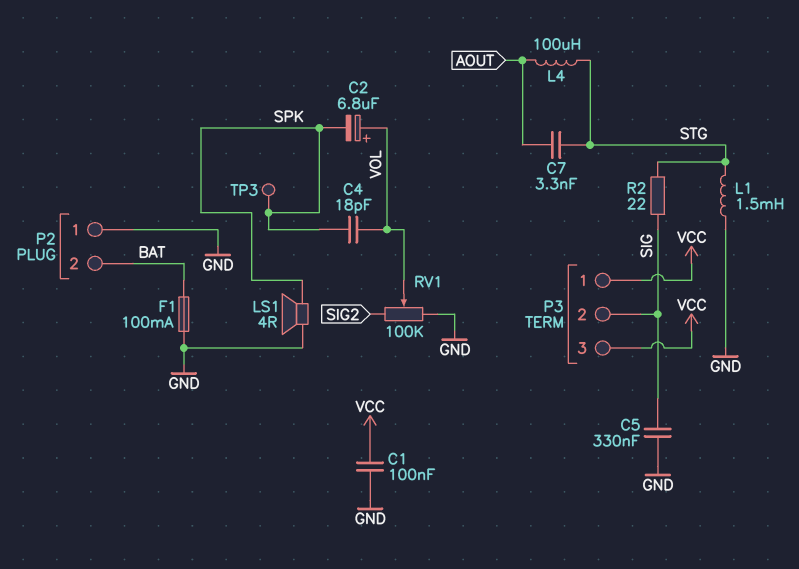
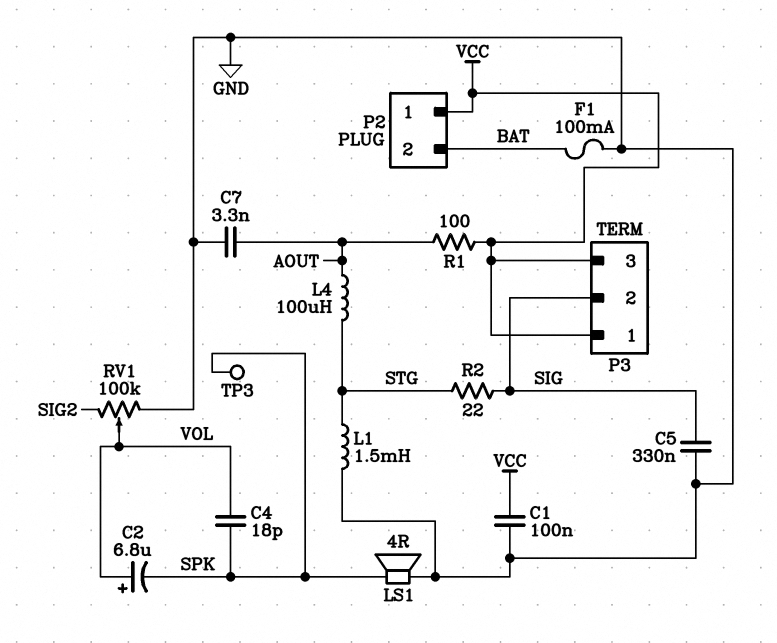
C7: 3.3nF (AOUT, STG) -> 3.3nF (AOUT, GND)
P2 pin 1: GND -> VCC
R1: none -> 100 (AOUT, VCC)

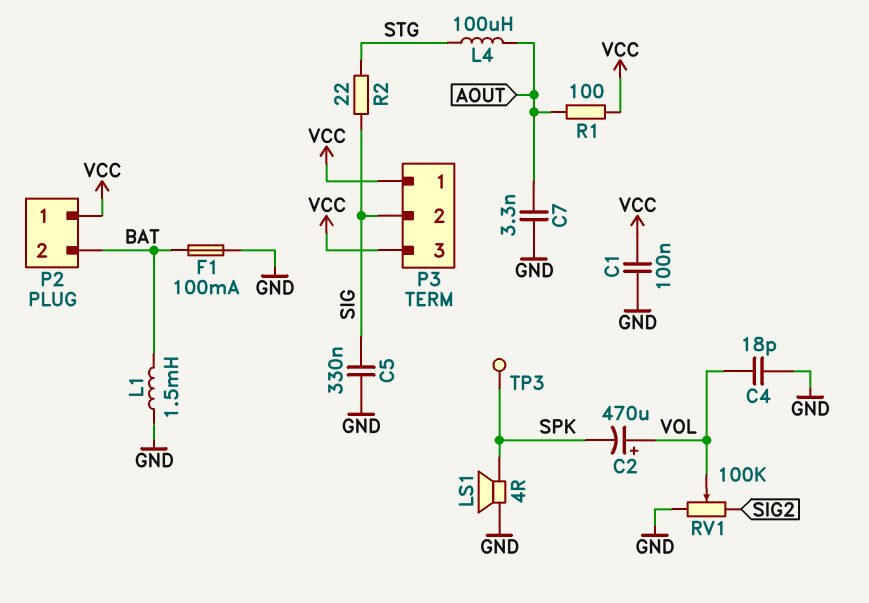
C2: 6.8uF (plus VOL, minus SPK) -> 470uF (plus VOL, minus SPK)
C4: 18pF (SPK, VOL) -> 18pF (GND, VOL)
L1: 1.5mH (GND, STG) -> 1.5mH (BAT, GND)

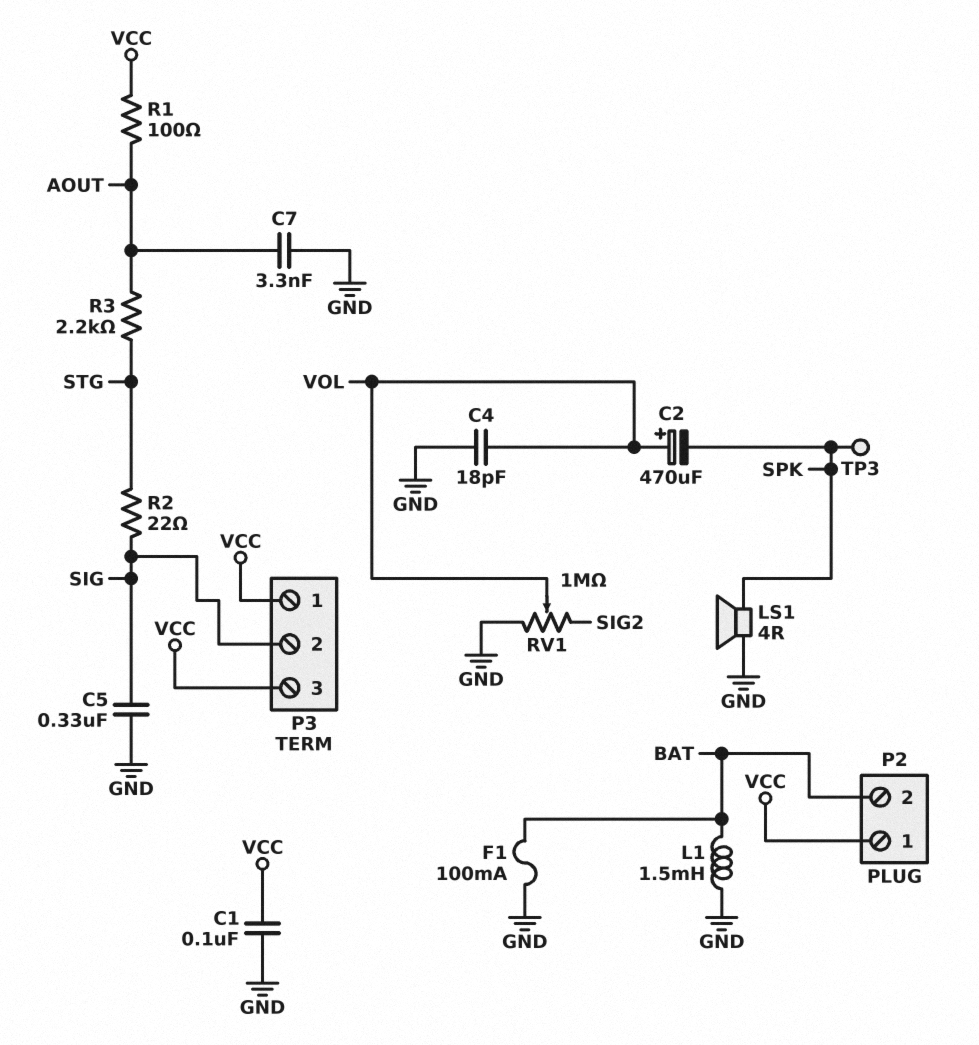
L4: 100uH (AOUT, STG) -> none
R3: none -> 2.2k (AOUT, STG)
RV1: 100k (GND, SIG2, wiper VOL) -> 1M (GND, SIG2, wiper VOL)

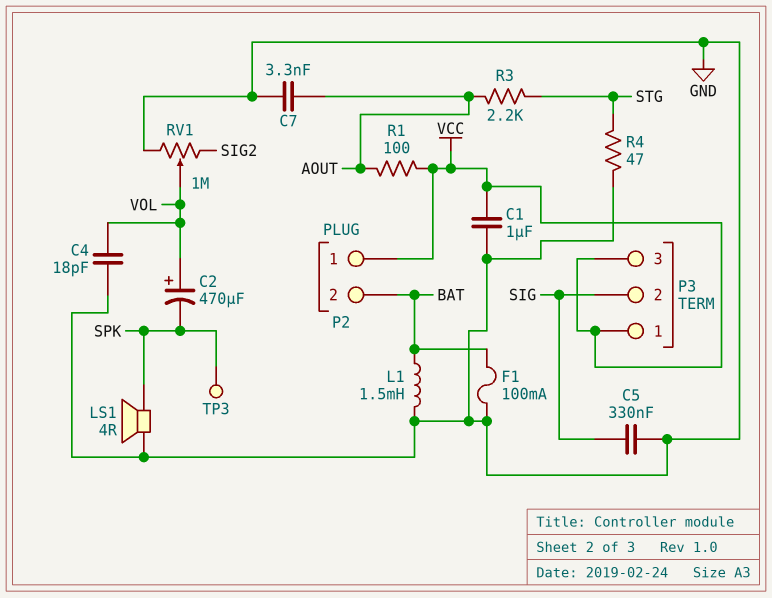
C1: 100nF (GND, VCC) -> 1uF (GND, VCC)
R2: 22 (SIG, STG) -> none
R4: none -> 47 (GND, STG)

